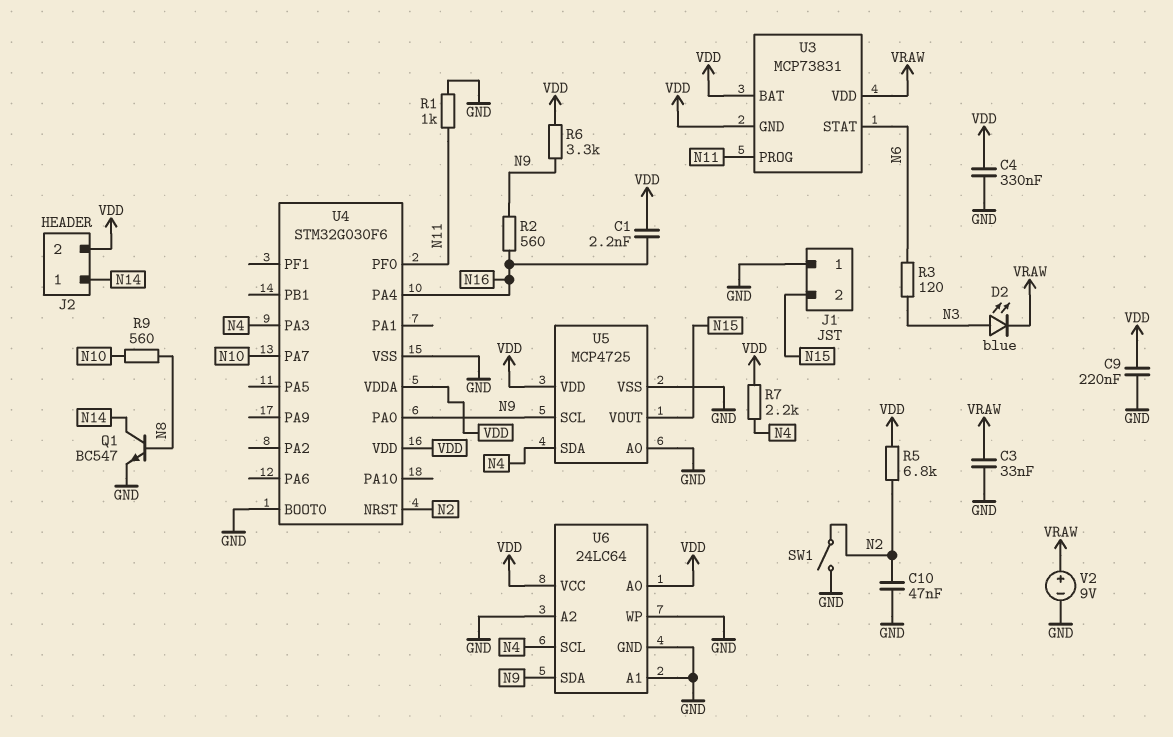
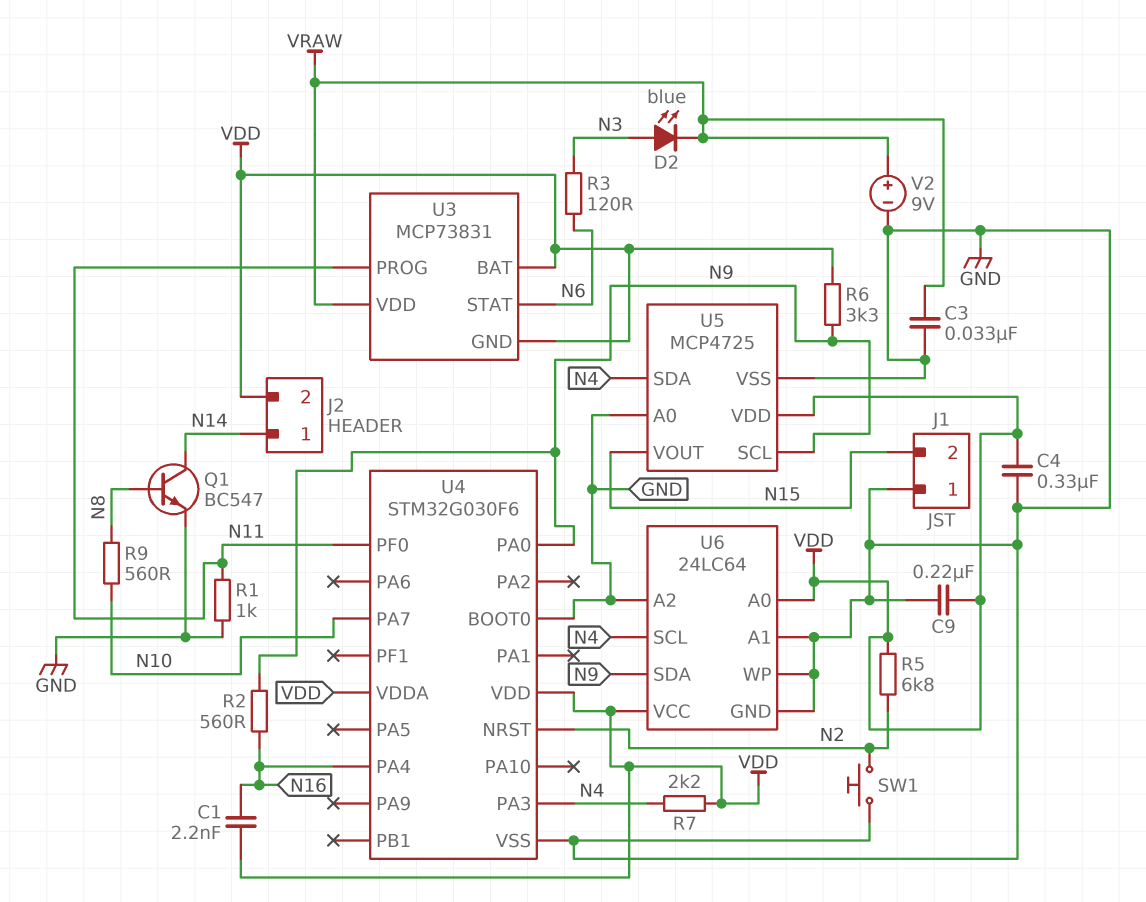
C10: 47nF (GND, N2) -> none
SW1: switch (GND, N2) -> button (GND, N2)

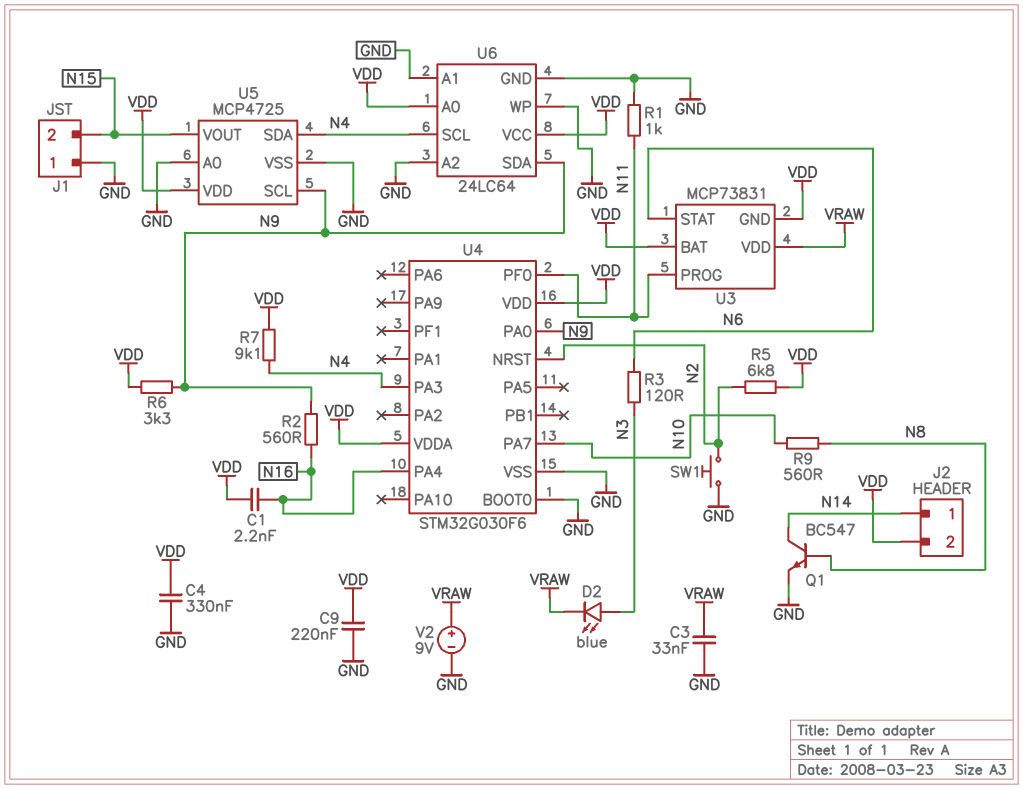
R7: 2.2k (N4, VDD) -> 9.1k (N4, VDD)

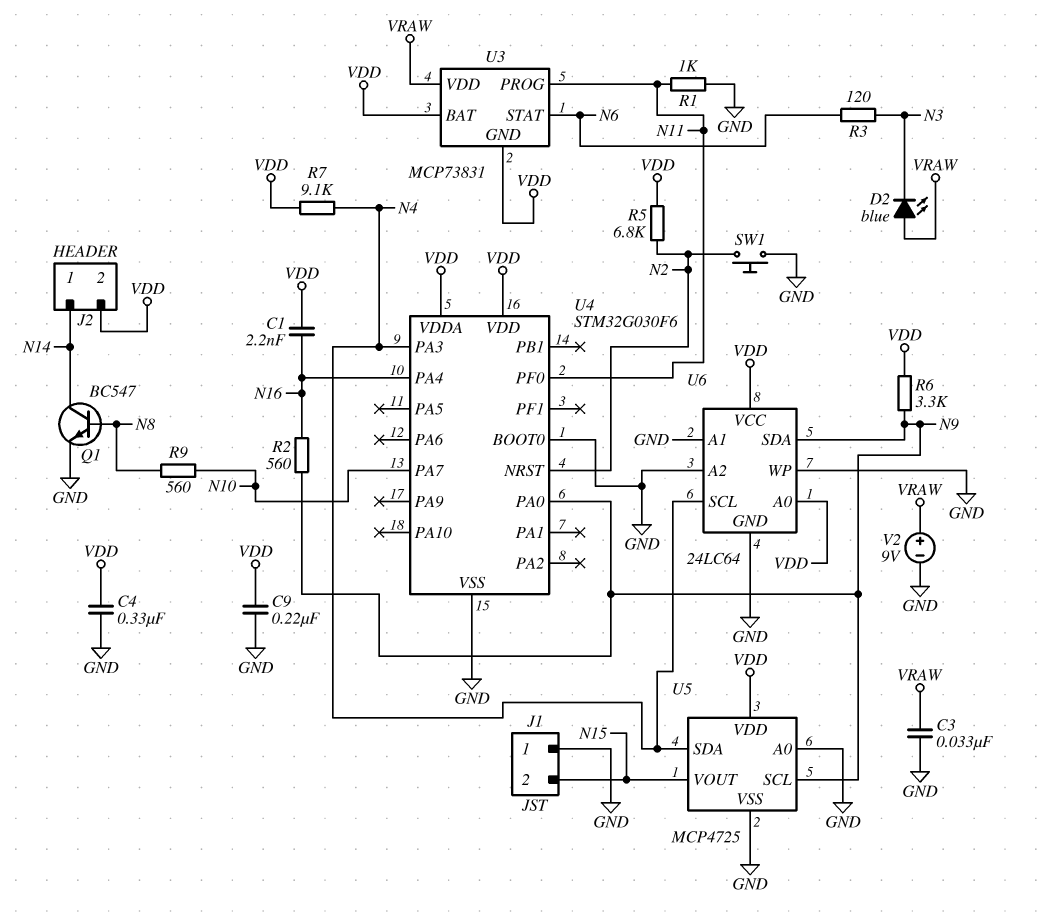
D2: LED blue (A N3, K VRAW) -> LED blue (A VRAW, K N3)

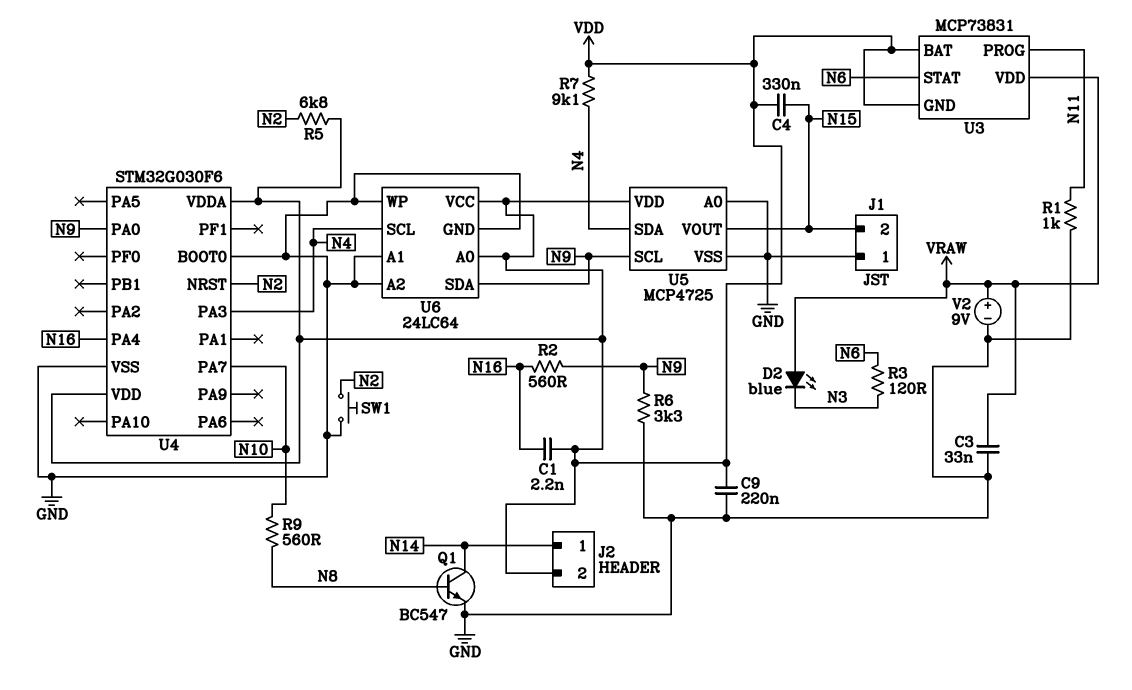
C4: 330nF (GND, VDD) -> 330nF (N15, VDD)
R6: 3.3k (N9, VDD) -> 3.3k (GND, N9)
U4 pin PF0: N11 -> none

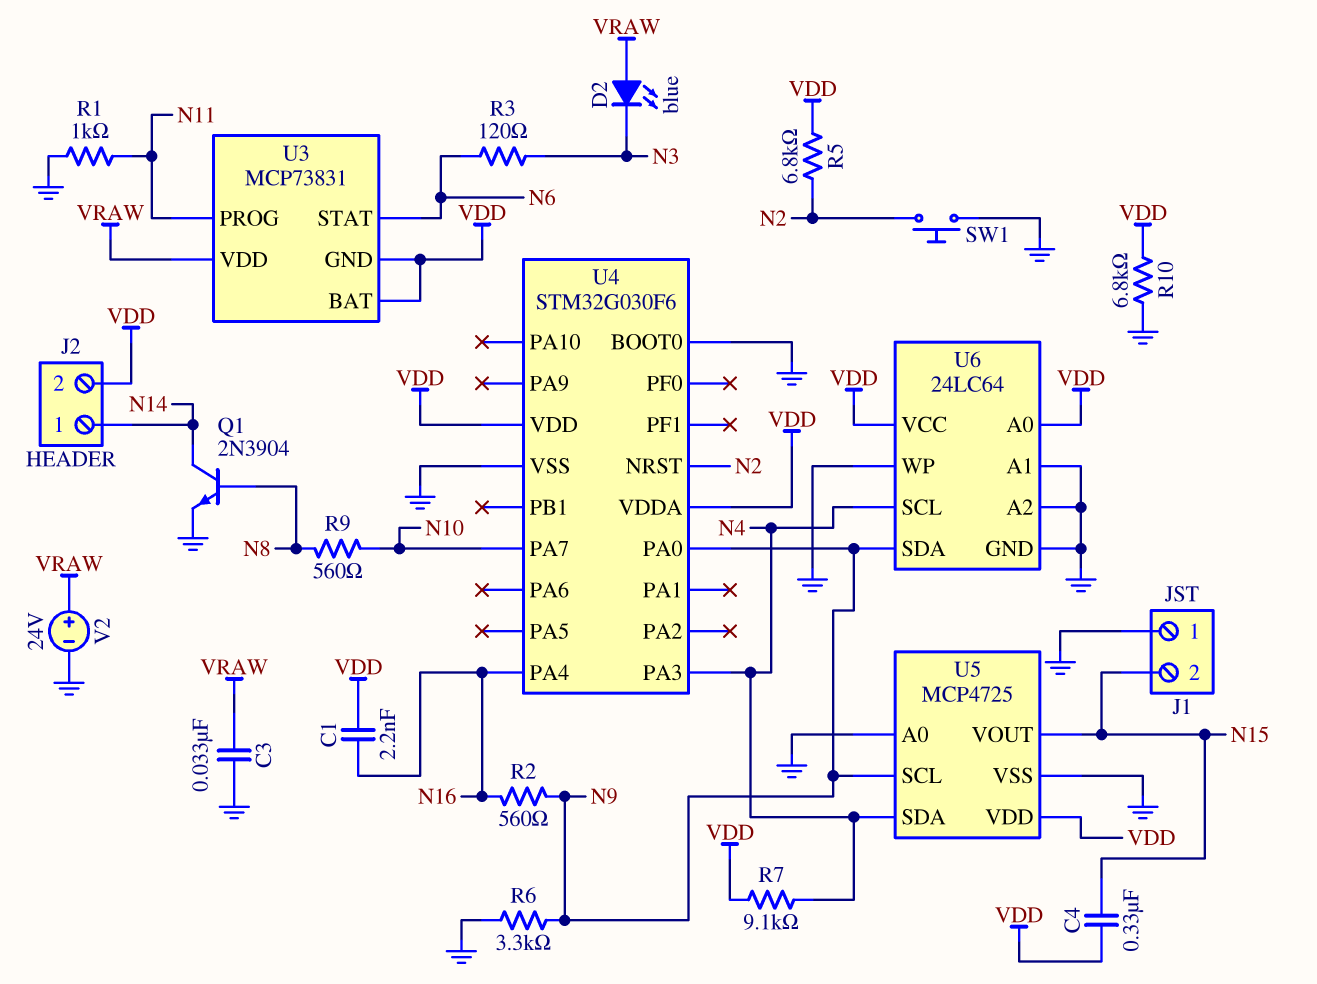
C9: 220nF (GND, VDD) -> none
Q1: NPN BC547 (B N8, C N14, E GND) -> NPN 2N3904 (B N8, C N14, E GND)
R10: none -> 6.8k (GND, VDD)
V2: 9V (plus VRAW, minus GND) -> 24V (plus VRAW, minus GND)

